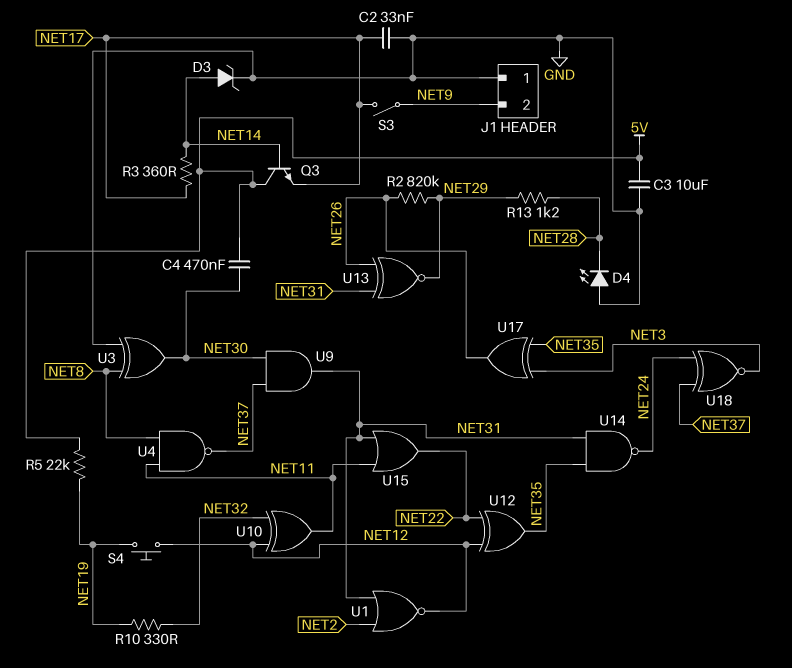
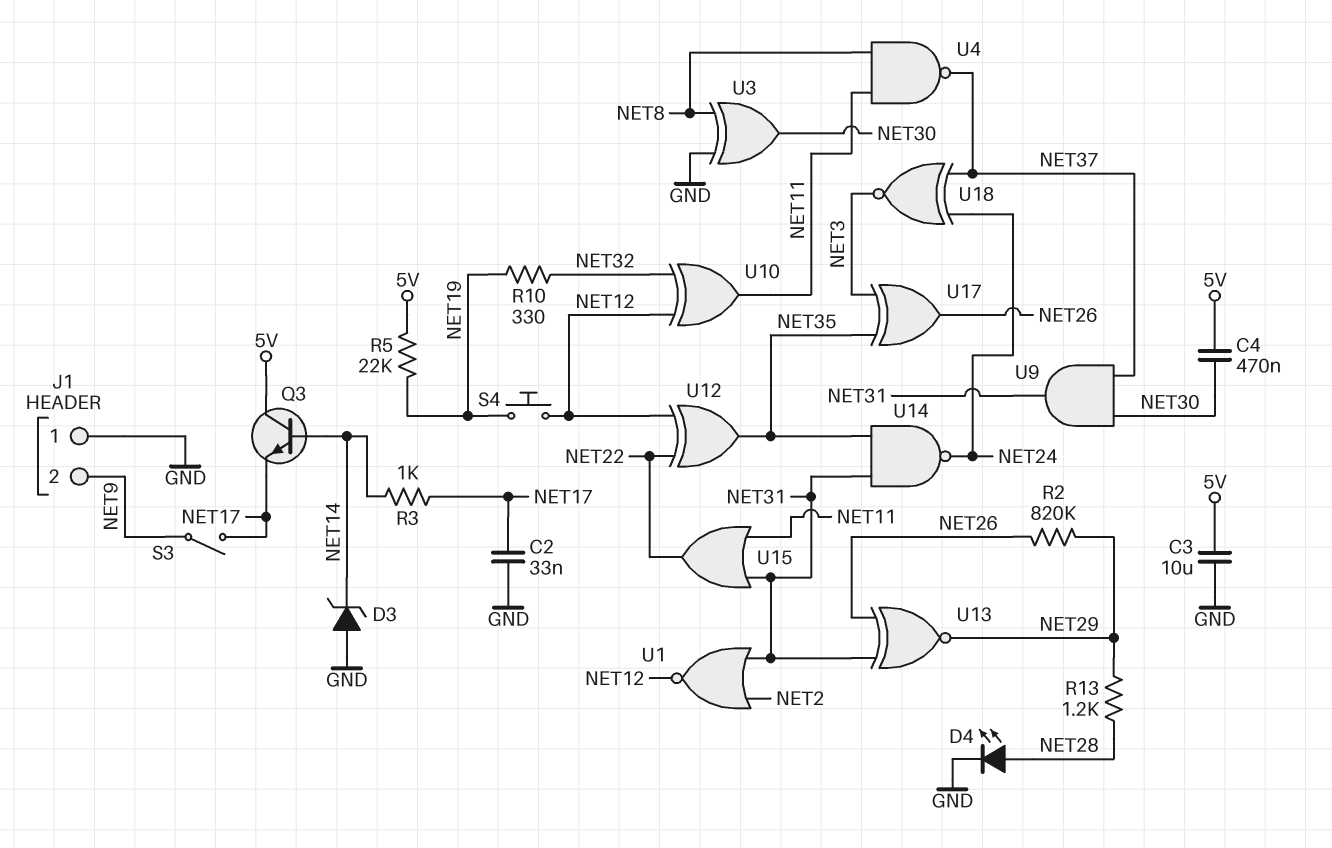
D3: zener (A NET14, K GND) -> zener (A GND, K NET14)
D4: LED (A GND, K NET28) -> LED (A NET28, K GND)
R3: 360 (NET14, NET17) -> 1k (NET14, NET17)

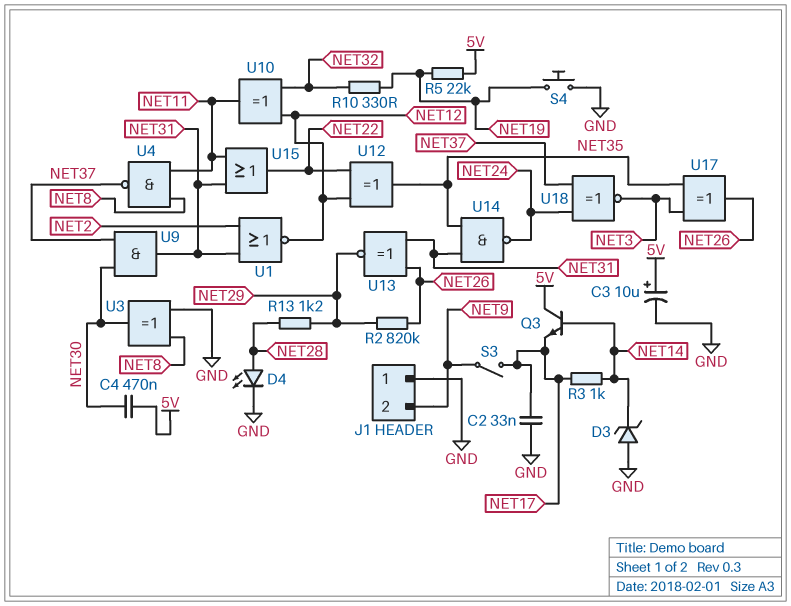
C3: 10uF (5V, GND) -> 10uF (plus 5V, minus GND)
S4: button (NET12, NET19) -> button (GND, NET19)

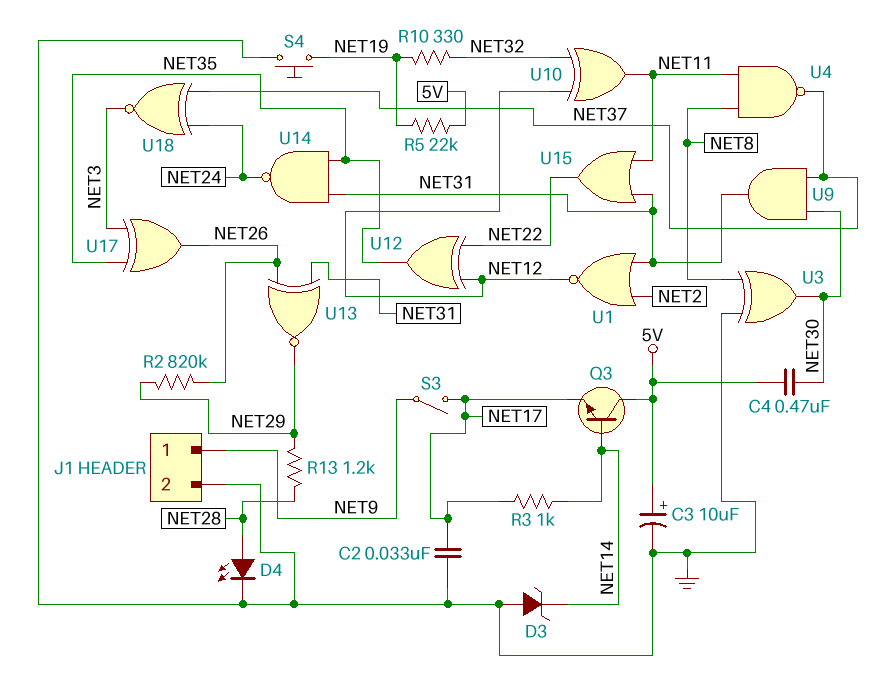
J1 pin 1: GND -> NET9
J1 pin 2: NET9 -> GND

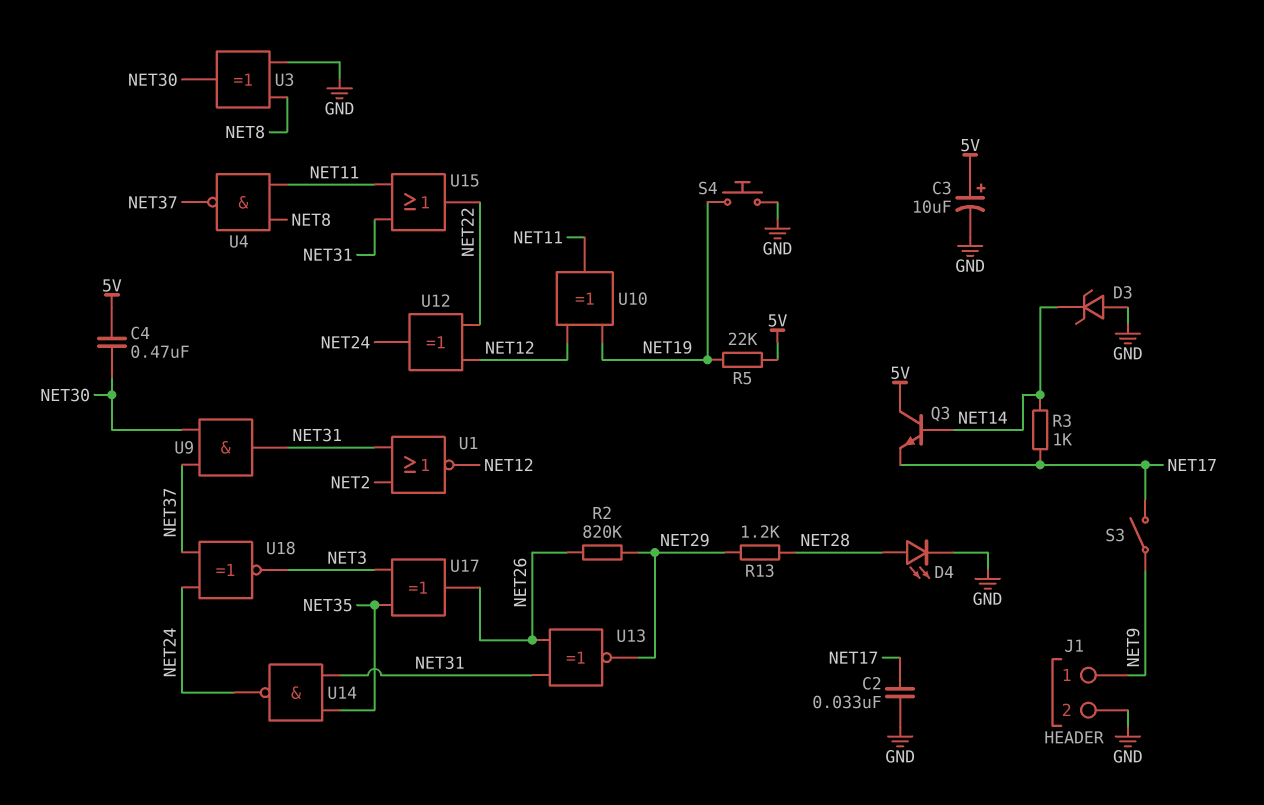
R10: 330 (NET19, NET32) -> none
U10: XOR (in NET12, in NET32, out NET11) -> XOR (in NET12, in NET19, out NET11)
U12: XOR (in NET12, in NET22, out NET35) -> XOR (in NET12, in NET22, out NET24)

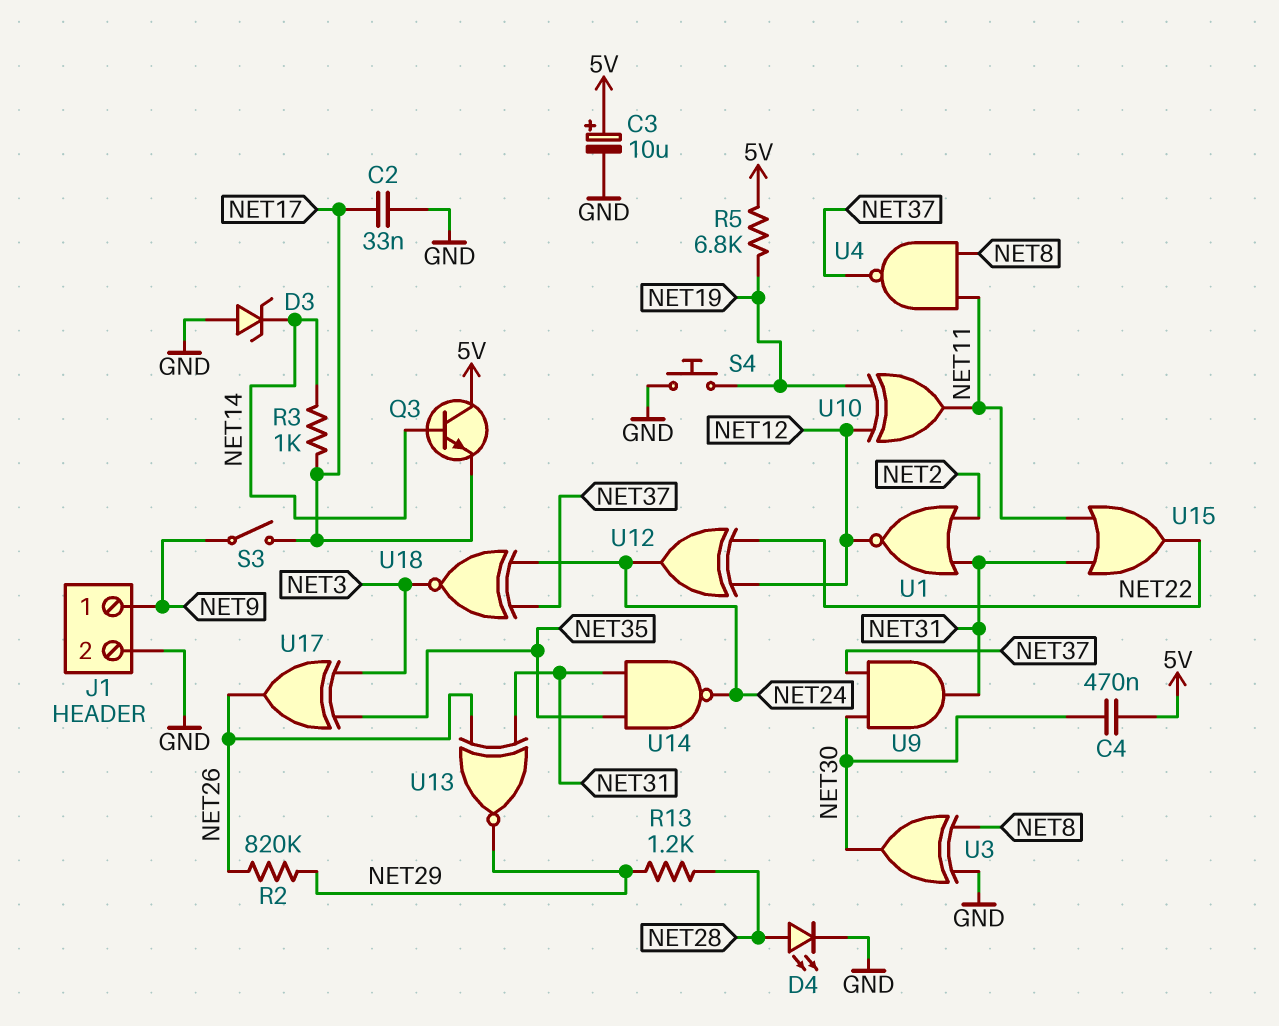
R5: 22k (5V, NET19) -> 6.8k (5V, NET19)

